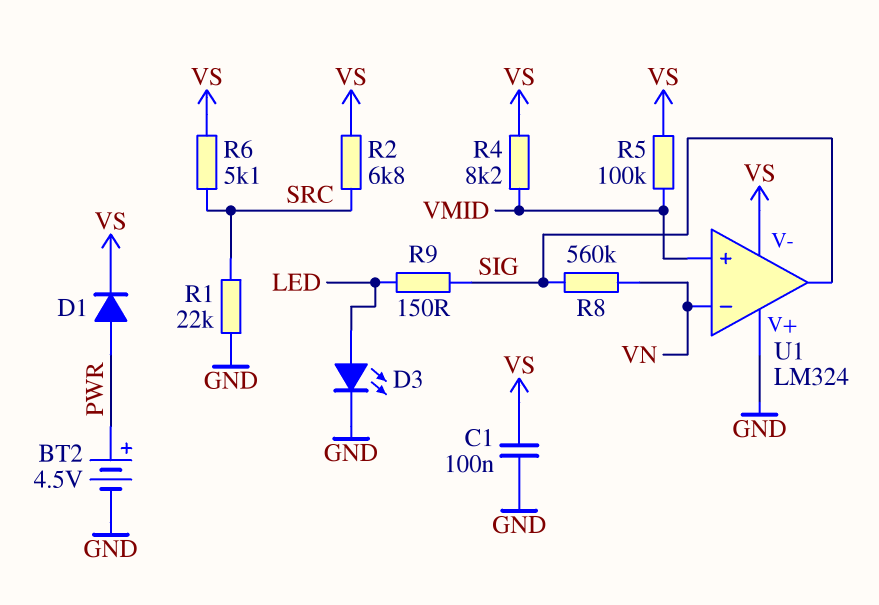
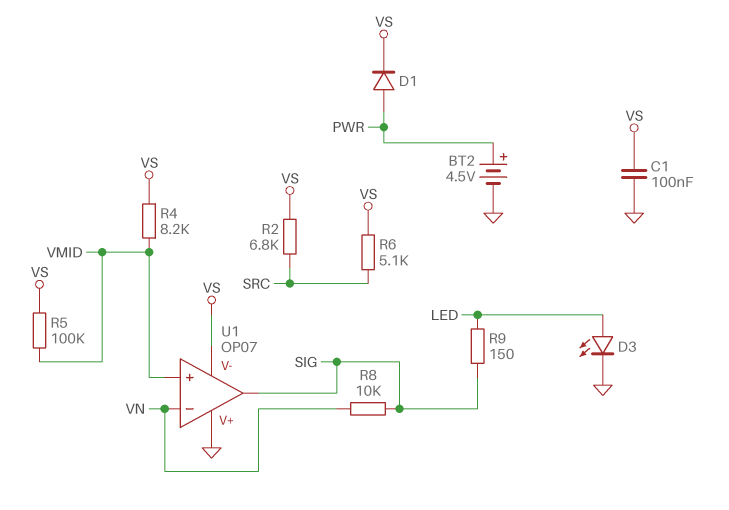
R1: 22k (GND, SRC) -> none
R8: 560k (SIG, VN) -> 10k (SIG, VN)
U1: LM324 -> OP07

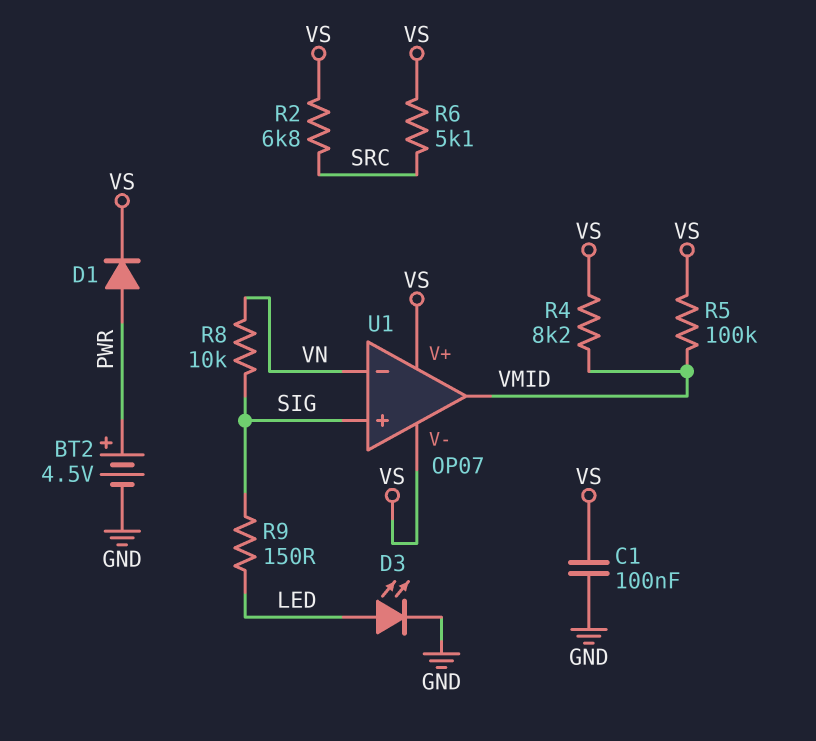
U1 pin V+: GND -> VS
U1 pin in+: VMID -> SIG
U1 pin out: SIG -> VMID

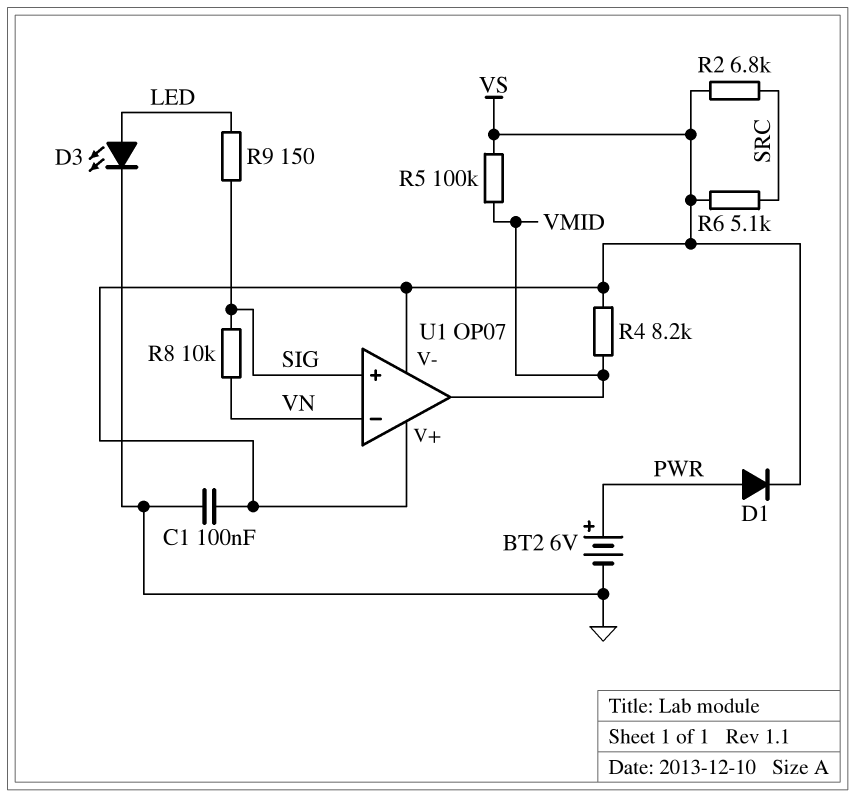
BT2: 4.5V (plus PWR, minus GND) -> 6V (plus PWR, minus GND)

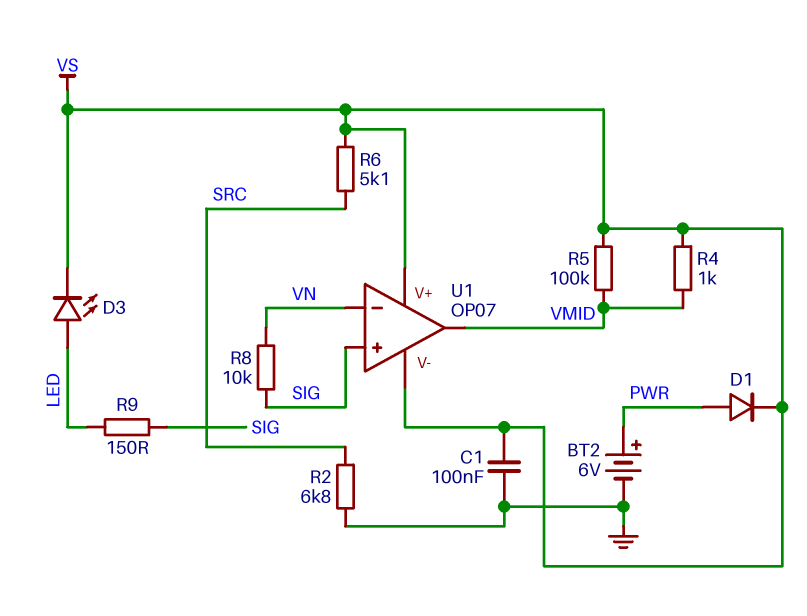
D3: LED (A LED, K GND) -> LED (A LED, K VS)
R2: 6.8k (SRC, VS) -> 6.8k (GND, SRC)
R4: 8.2k (VMID, VS) -> 1k (VMID, VS)

